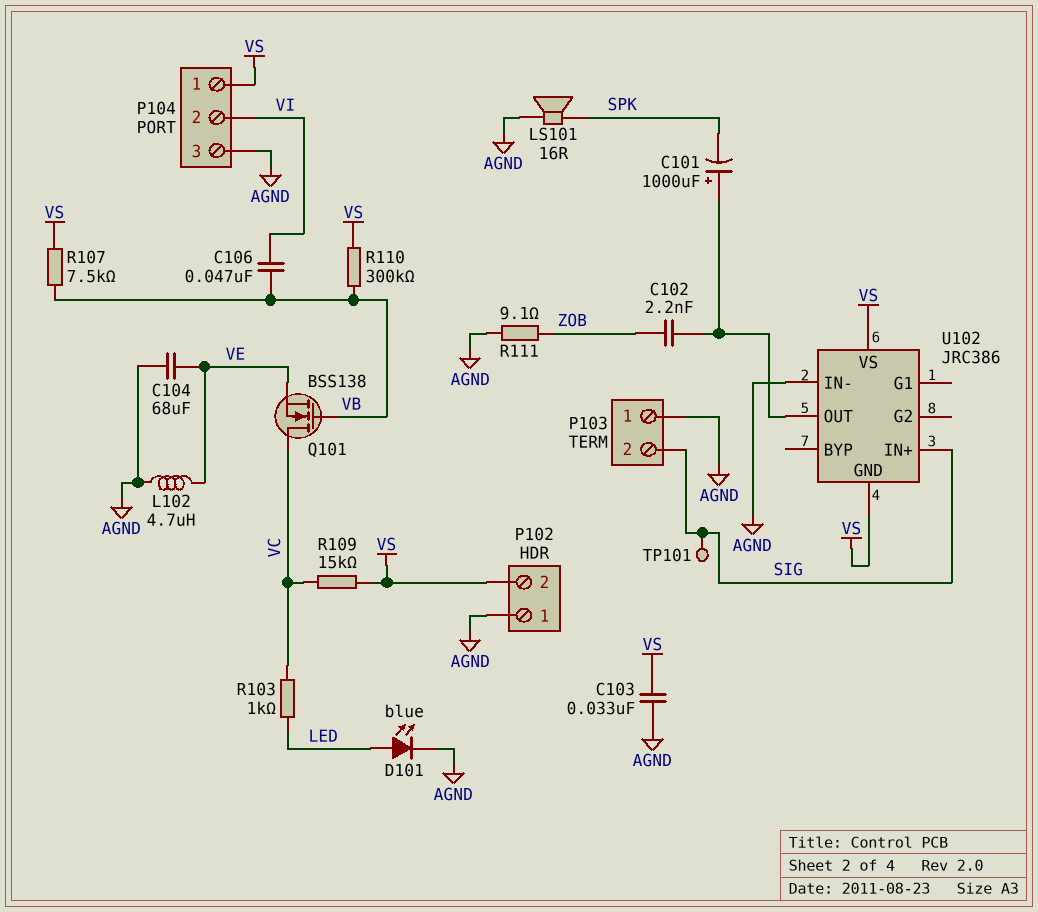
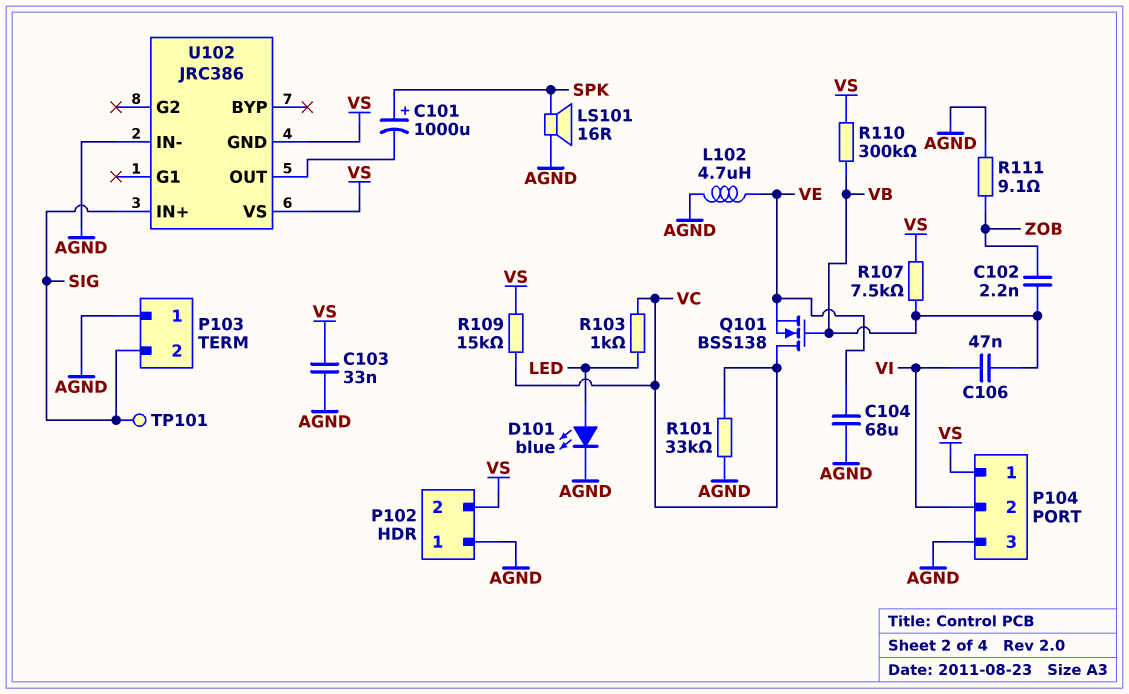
C101: 1000uF (plus U102/OUT, minus SPK) -> 1000uF (plus SPK, minus U102/OUT)
C102: 2.2nF (U102/OUT, ZOB) -> 2.2nF (VB, ZOB)
R101: none -> 33k (AGND, VC)

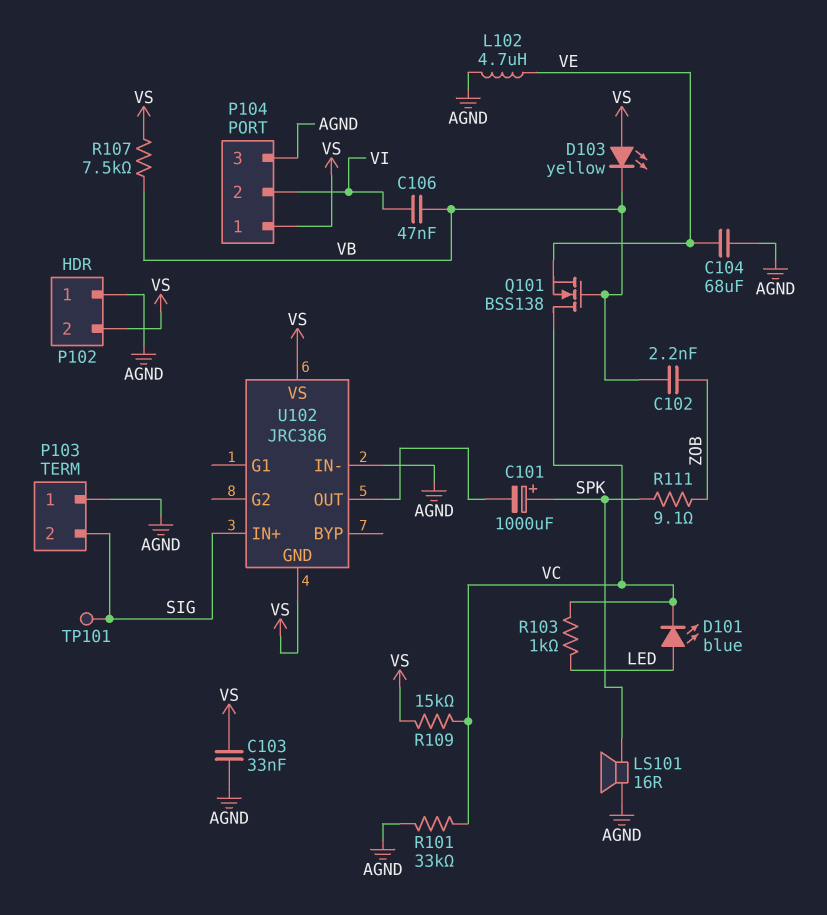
D101: LED blue (A LED, K AGND) -> LED blue (A LED, K VC)
D103: none -> LED yellow (A VS, K VB)
R110: 300k (VB, VS) -> none
R111: 9.1 (AGND, ZOB) -> 9.1 (SPK, ZOB)

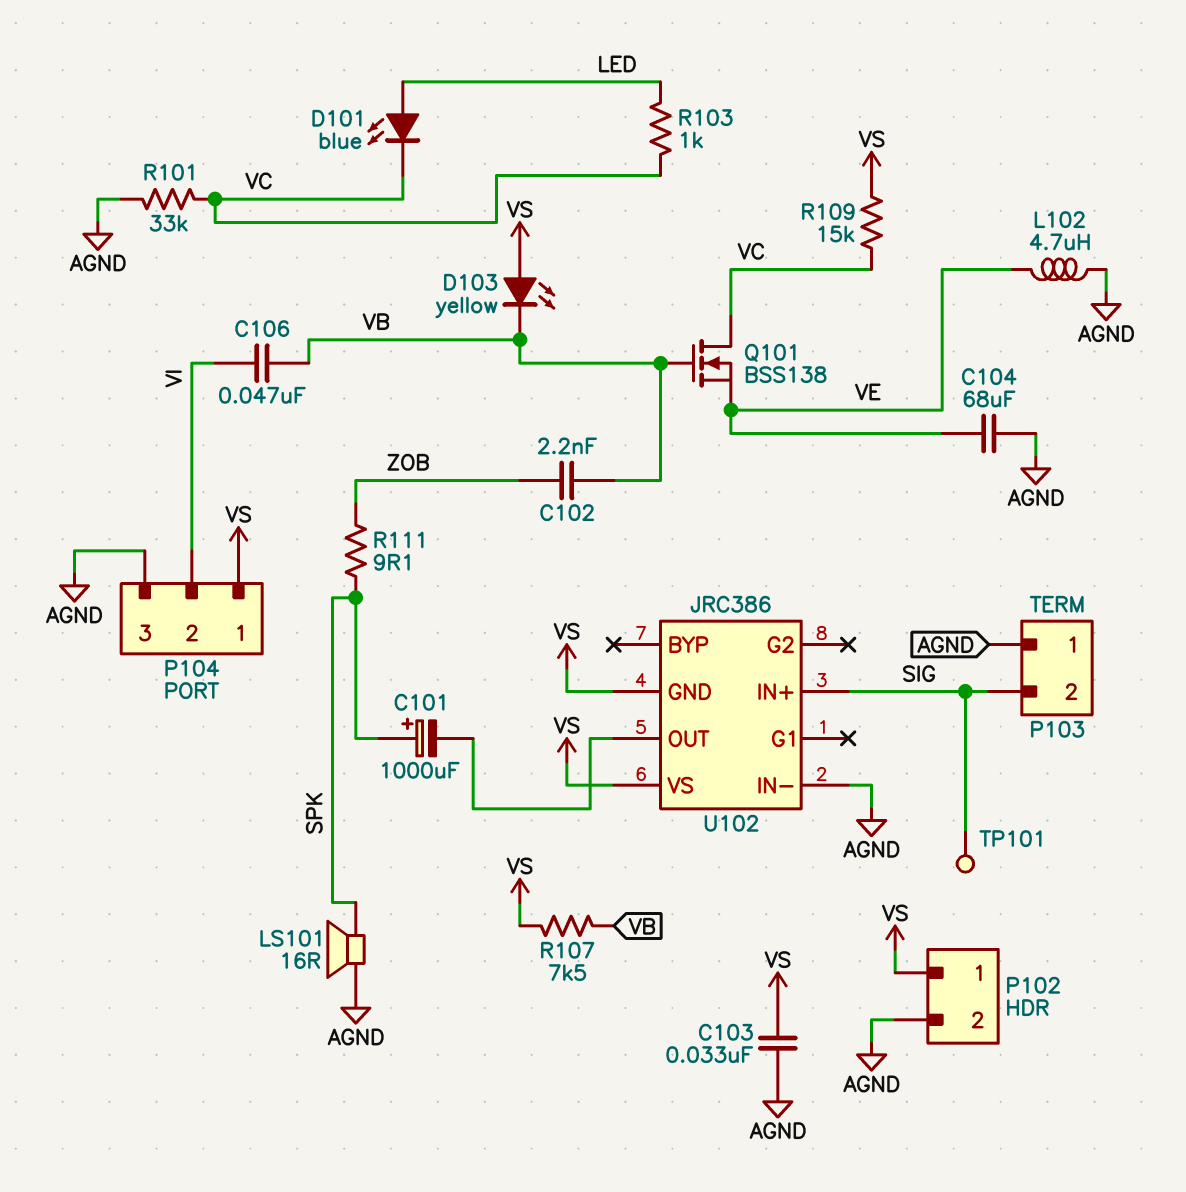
P102 pin 1: AGND -> VS
P102 pin 2: VS -> AGND

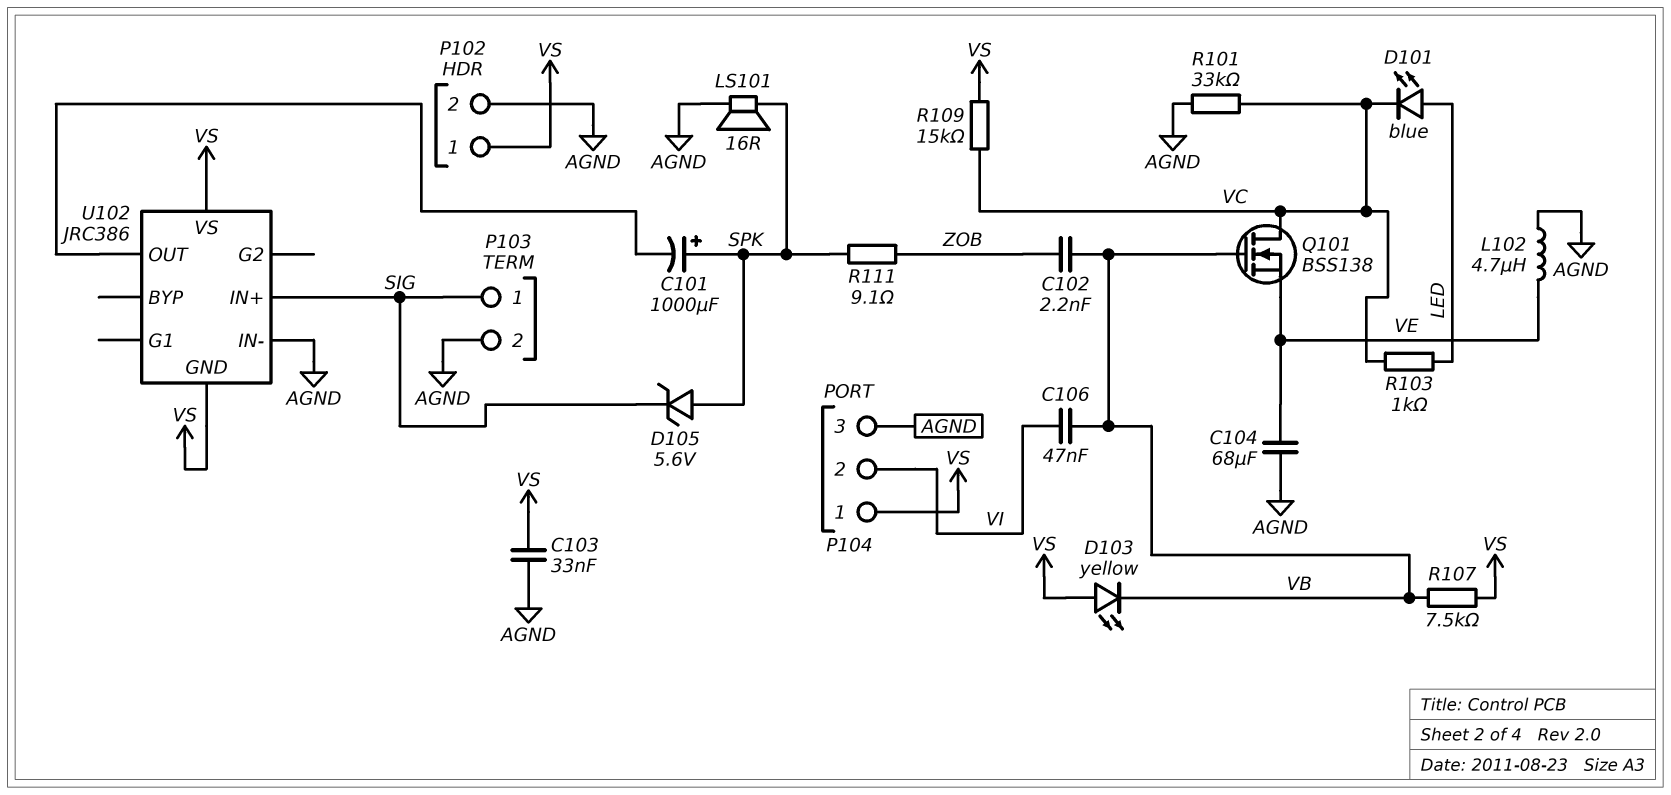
D105: none -> zener 5.6V (A SPK, K SIG)
P103 pin 1: AGND -> SIG
P103 pin 2: SIG -> AGND
TP101: test point (SIG) -> none

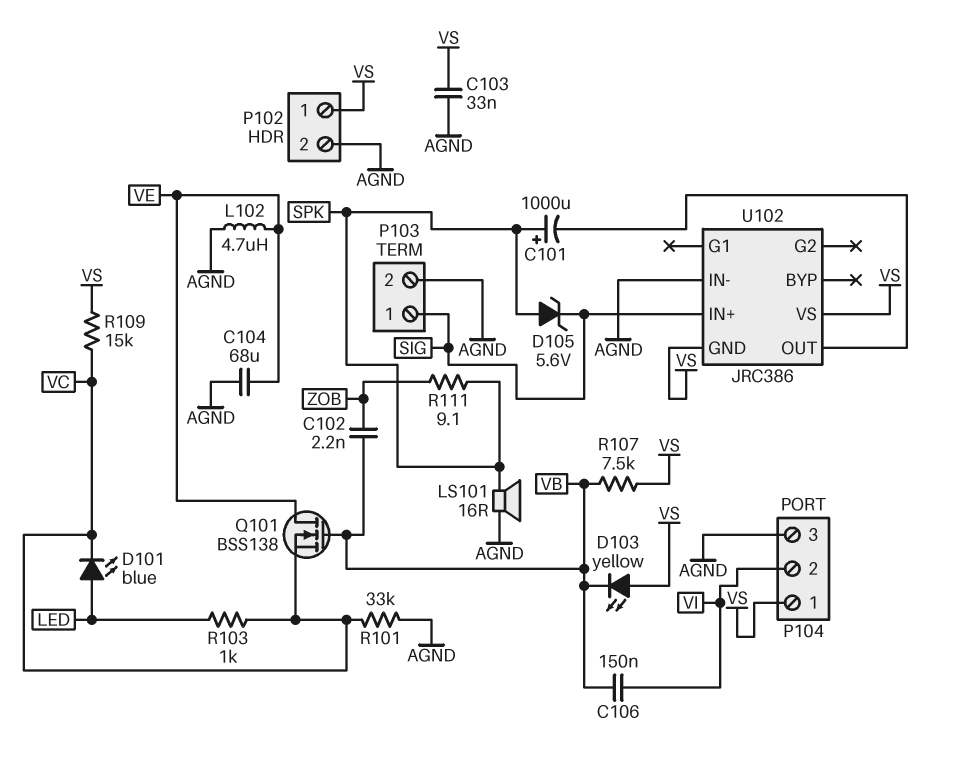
C106: 47nF (VB, VI) -> 150nF (VB, VI)
Q101: NMOS BSS138 (G VB, D VC, S VE) -> NMOS BSS138 (G VB, D VE, S VC)

